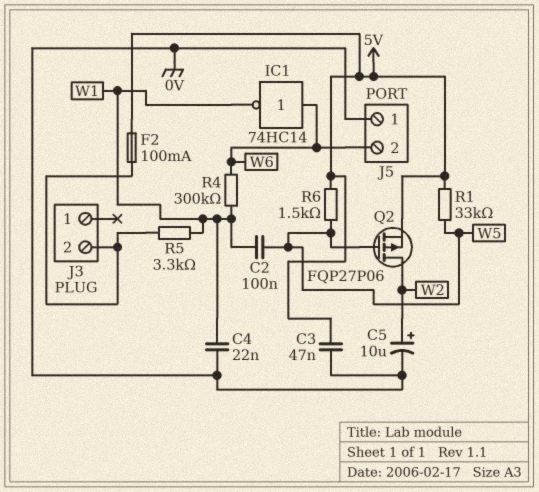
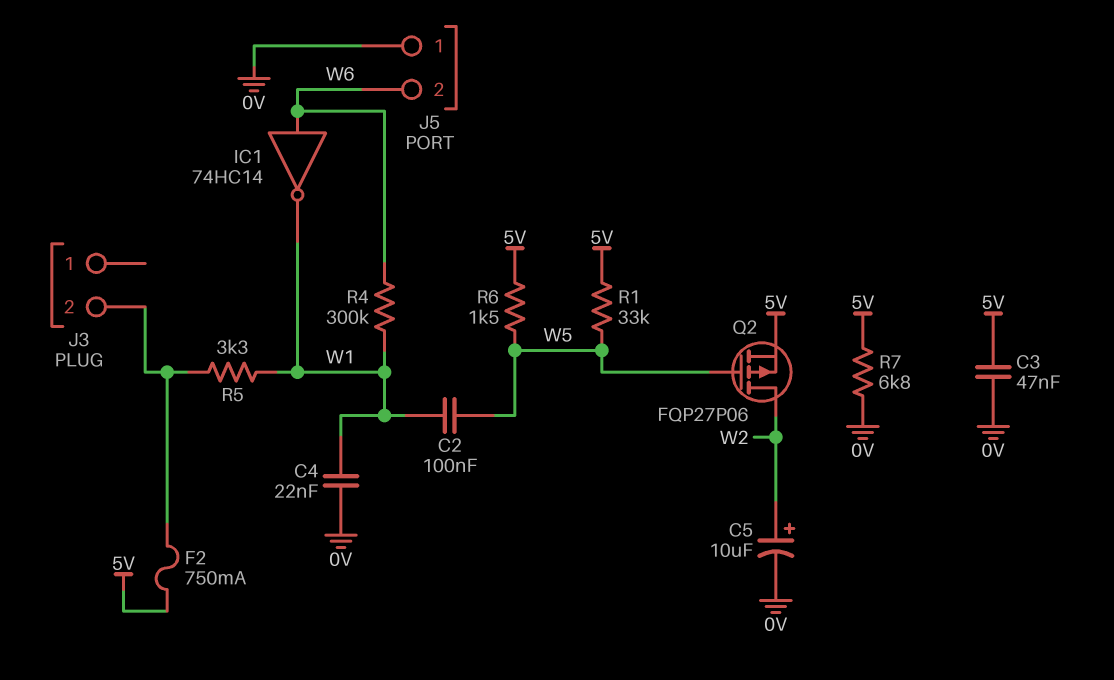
F2: 100mA (5V, J3/2) -> 750mA (5V, J3/2)
R7: none -> 6.8k (0V, 5V)

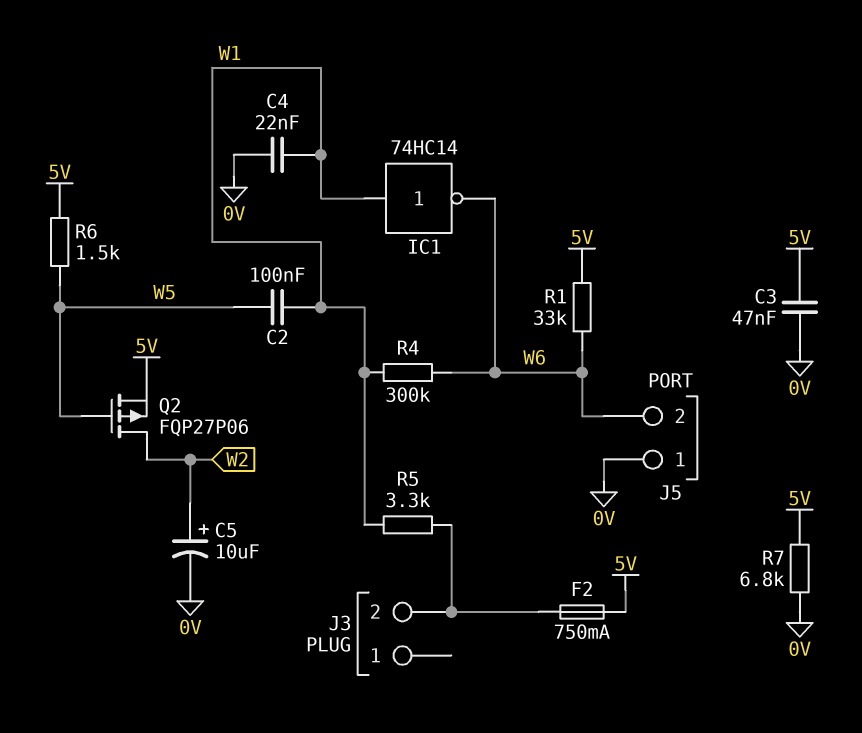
IC1: NOT 74HC14 (in W6, out W1) -> NOT 74HC14 (in W1, out W6)
R1: 33k (5V, W5) -> 33k (5V, W6)

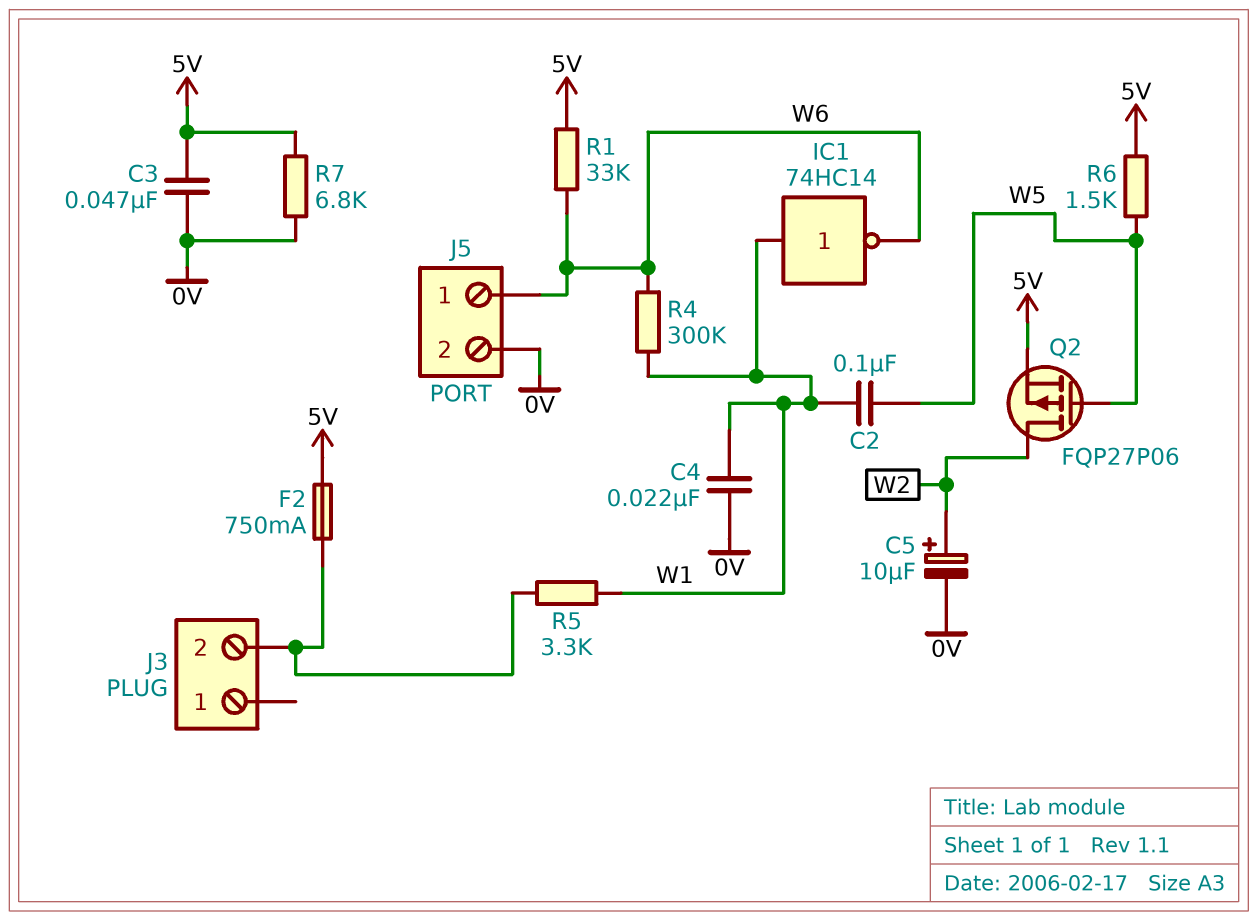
J5 pin 1: 0V -> W6
J5 pin 2: W6 -> 0V

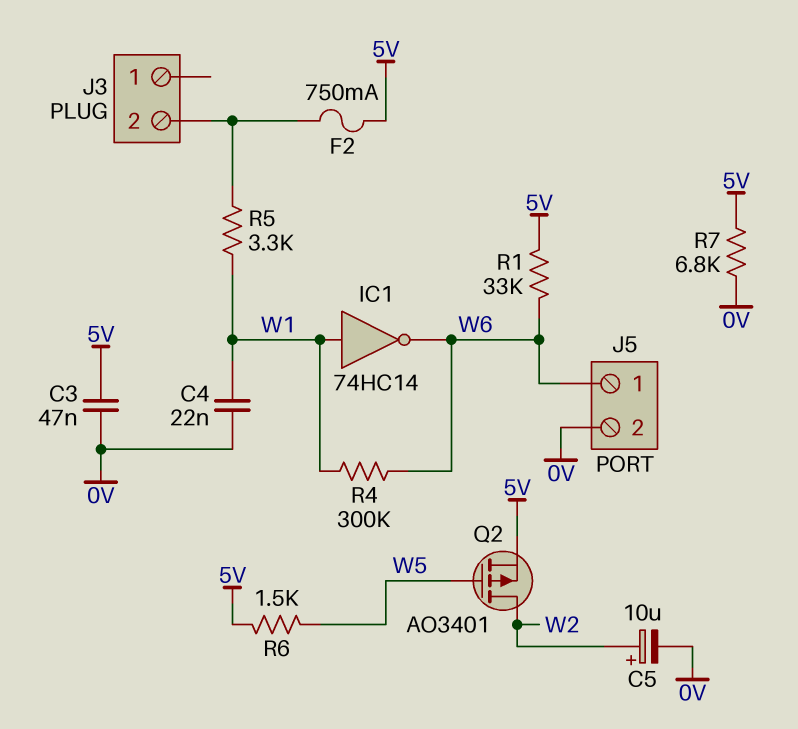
C2: 100nF (W1, W5) -> none
Q2: PMOS FQP27P06 (G W5, D W2, S 5V) -> PMOS AO3401 (G W5, D W2, S 5V)

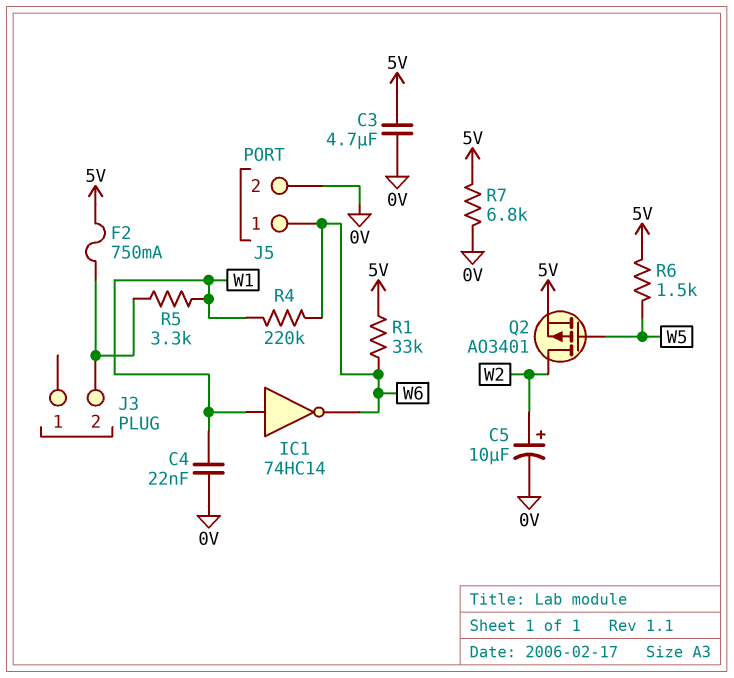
C3: 47nF (0V, 5V) -> 4.7uF (0V, 5V)
R4: 300k (W1, W6) -> 220k (W1, W6)

